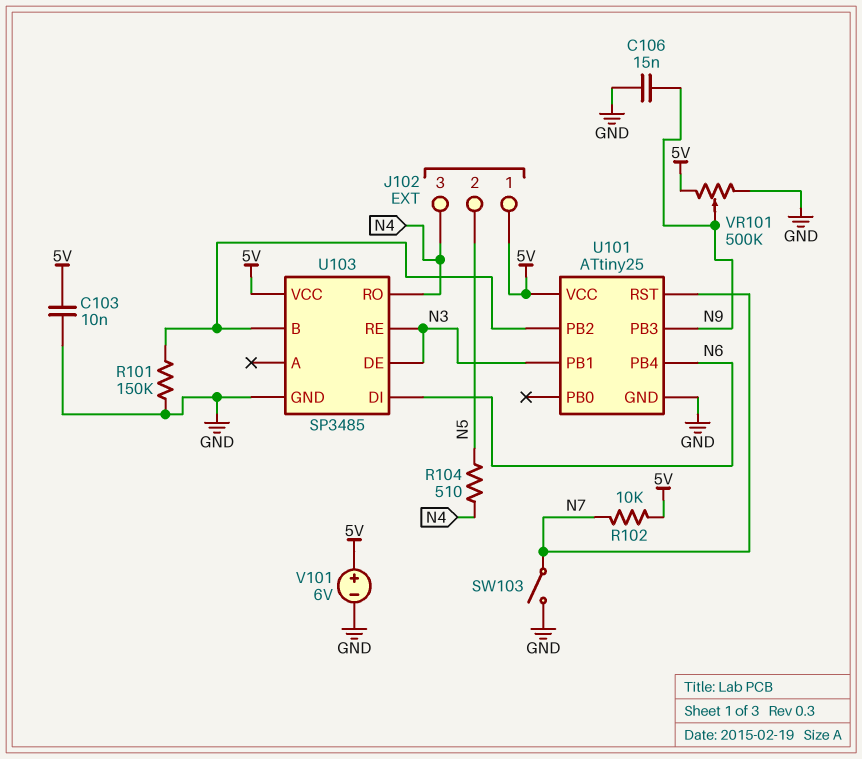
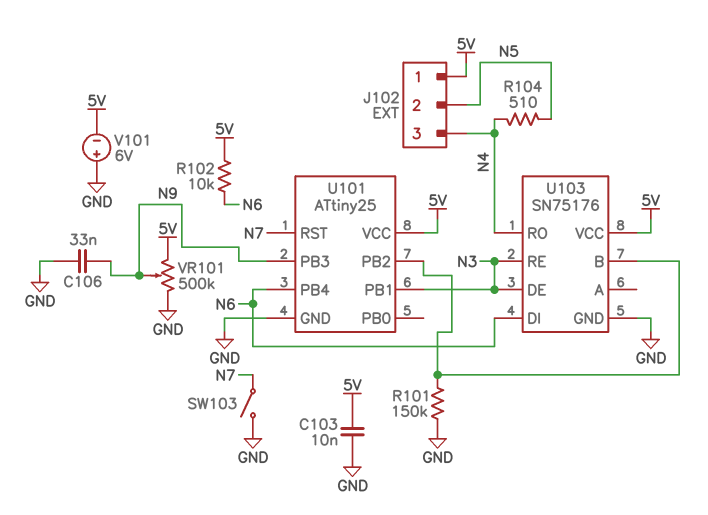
C106: 15nF (GND, N9) -> 33nF (GND, N9)
R102: 10k (5V, N7) -> 10k (5V, N6)
U103: SP3485 -> SN75176
V101: 6V (plus 5V, minus GND) -> 6V (plus GND, minus 5V)

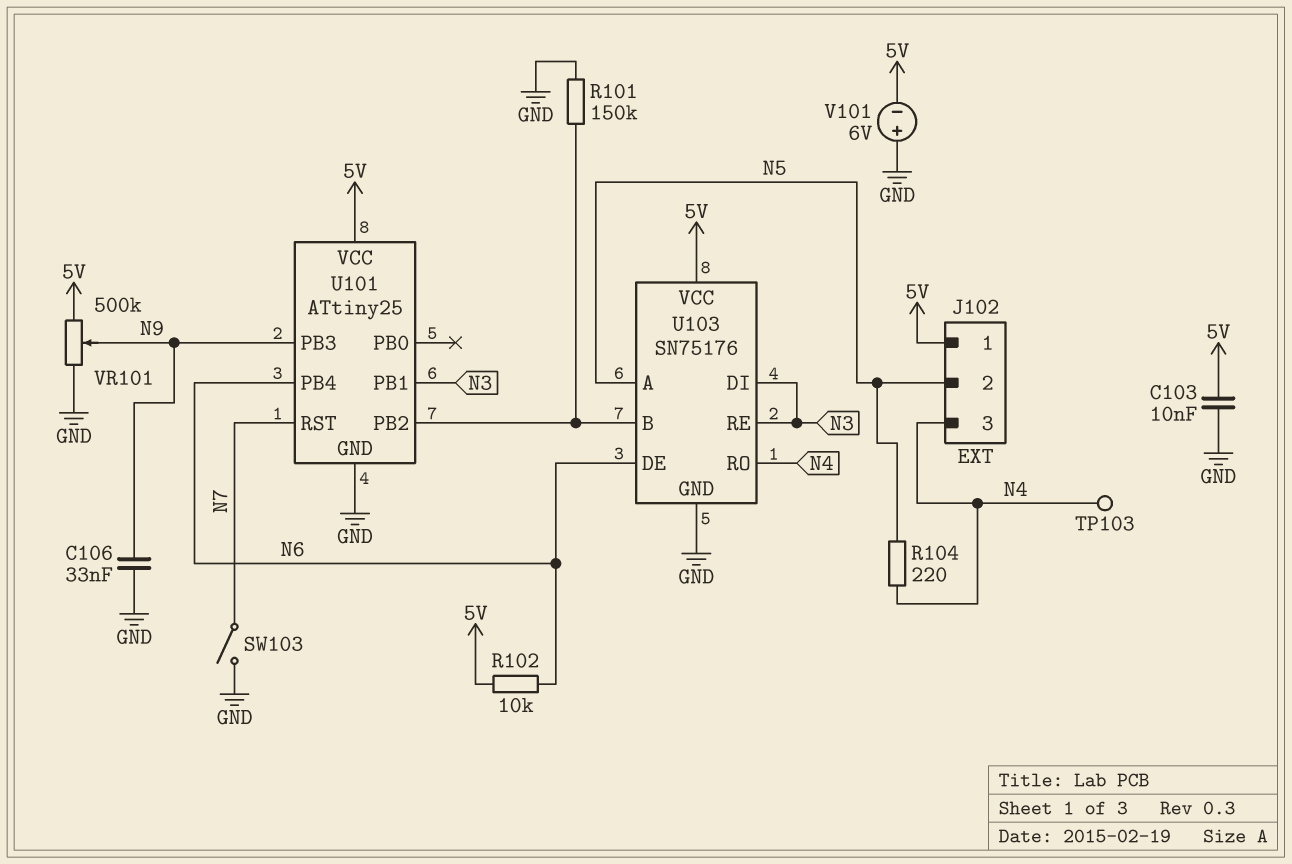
R104: 510 (N4, N5) -> 220 (N4, N5)
TP103: none -> test point (N4)
U103 pin A: none -> N5
U103 pin DE: N3 -> N6
U103 pin DI: N6 -> N3

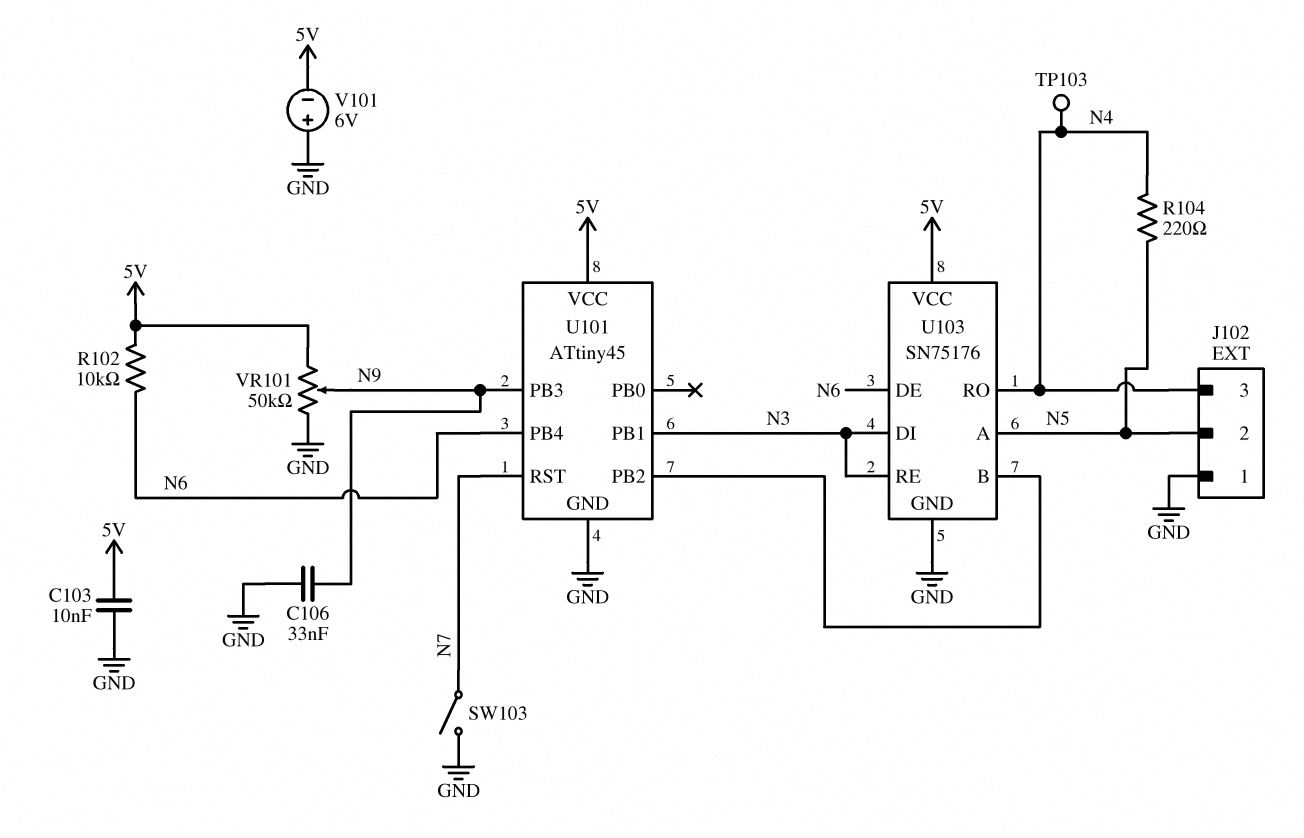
J102 pin 1: 5V -> GND
R101: 150k (GND, U101/PB2) -> none
U101: ATtiny25 -> ATtiny45
VR101: 500k (5V, GND, wiper N9) -> 50k (5V, GND, wiper N9)

